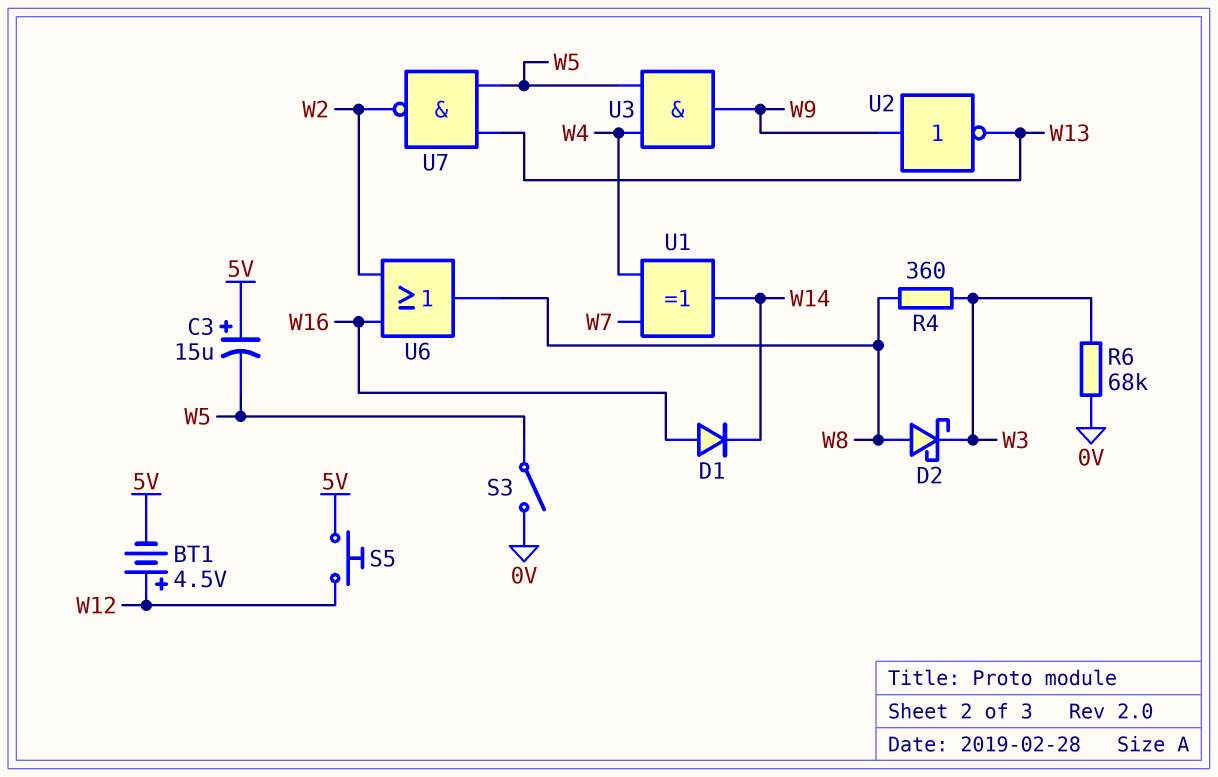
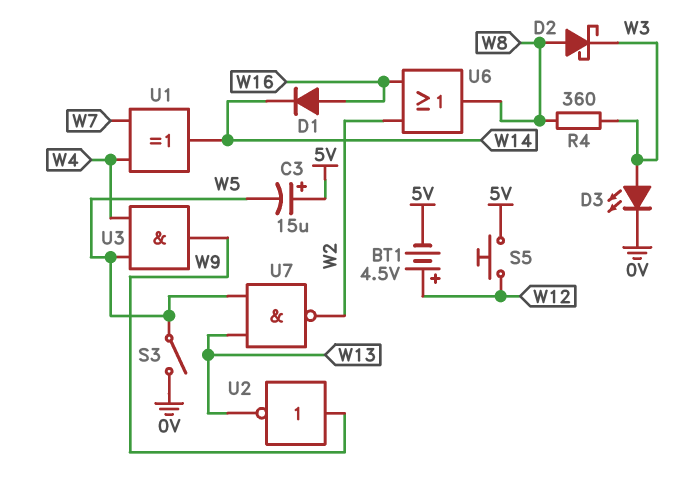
D3: none -> LED (A W3, K 0V)
R6: 68k (0V, W3) -> none

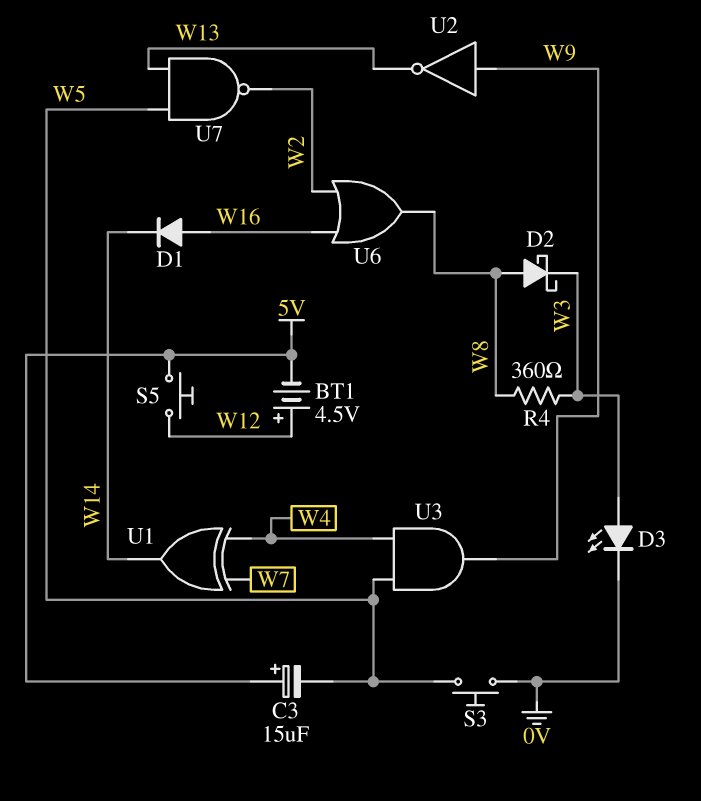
S3: switch (0V, W5) -> button (0V, W5)

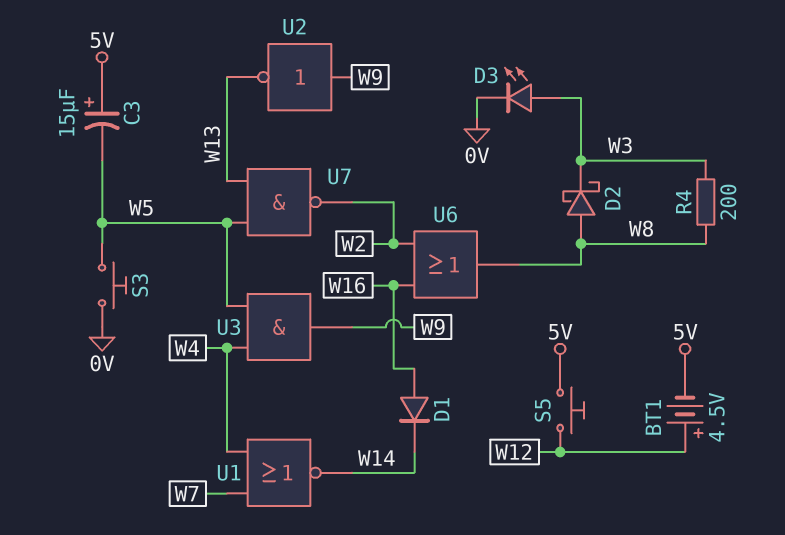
R4: 360 (W3, W8) -> 200 (W3, W8)
U1: XOR (in W4, in W7, out W14) -> NOR (in W4, in W7, out W14)

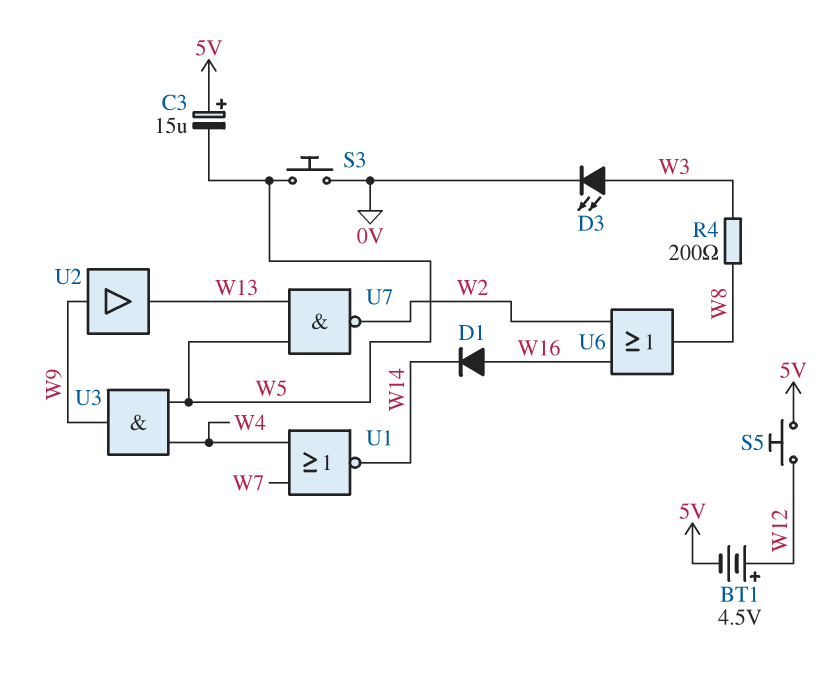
D2: schottky (A W8, K W3) -> none
U2: NOT (in W9, out W13) -> buffer (in W9, out W13)

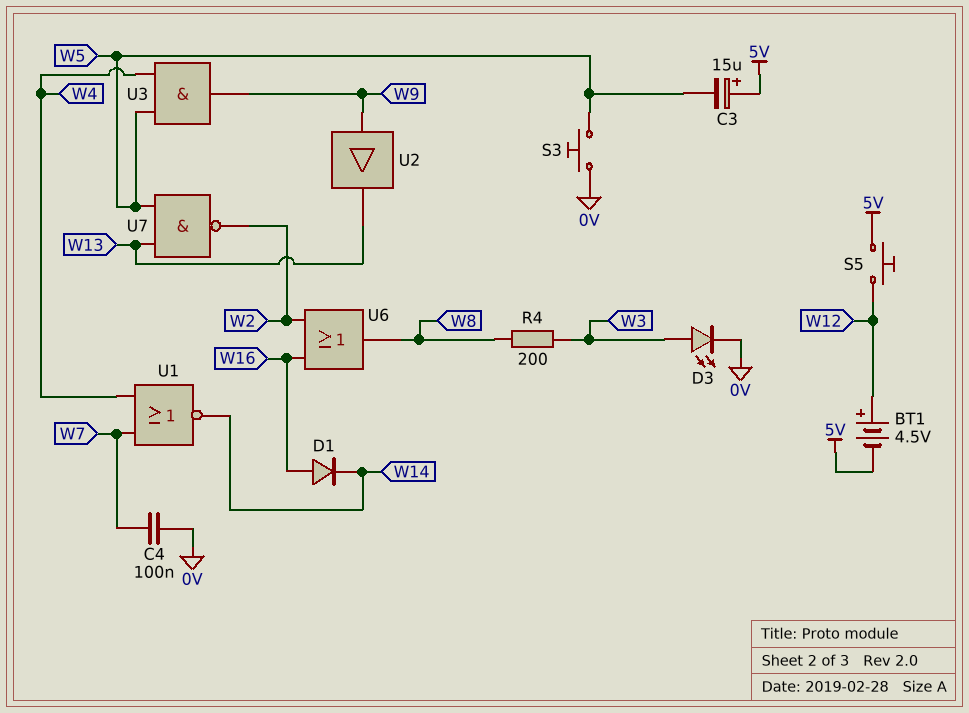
C4: none -> 100nF (0V, W7)

